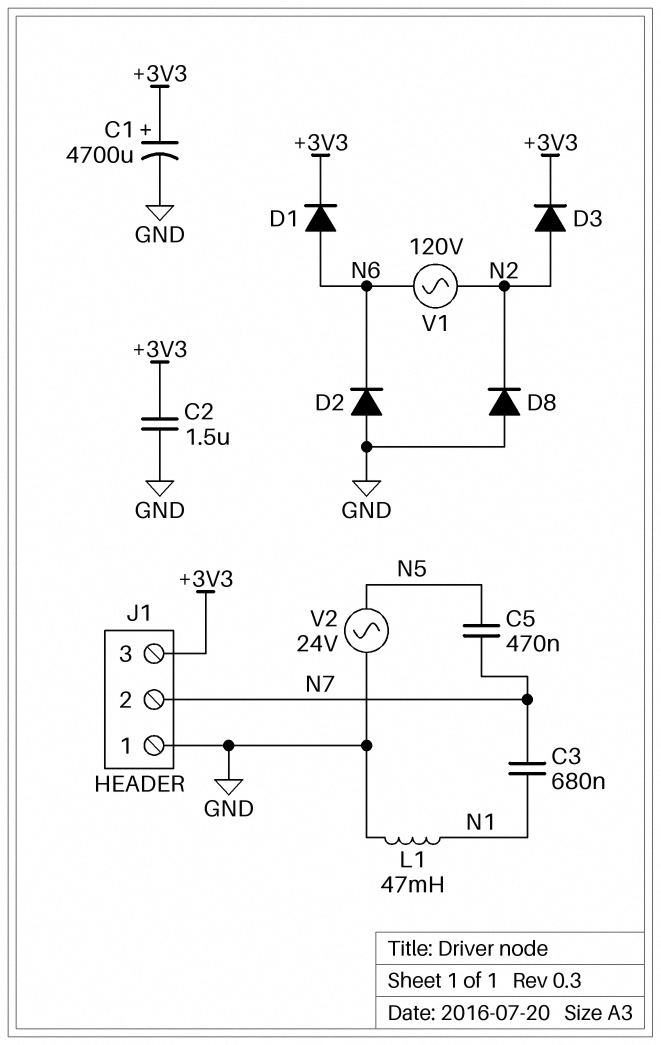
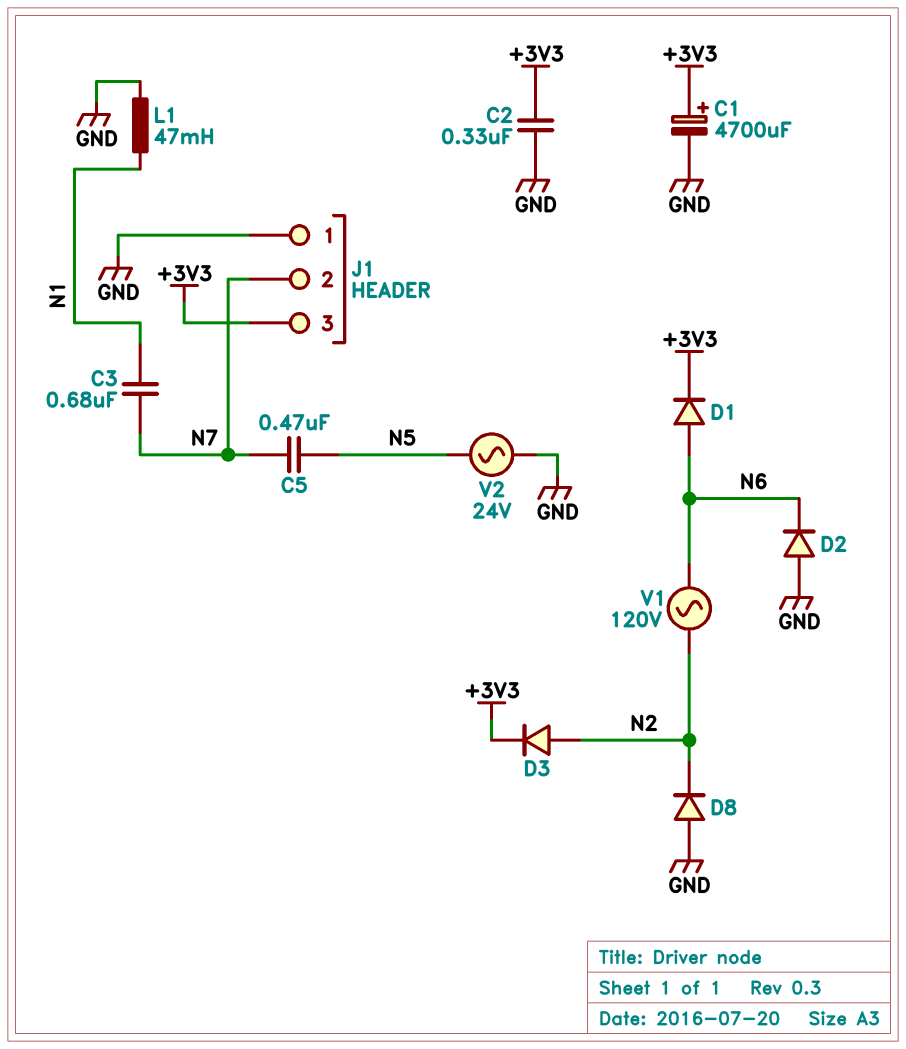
C2: 1.5uF (+3V3, GND) -> 330nF (+3V3, GND)

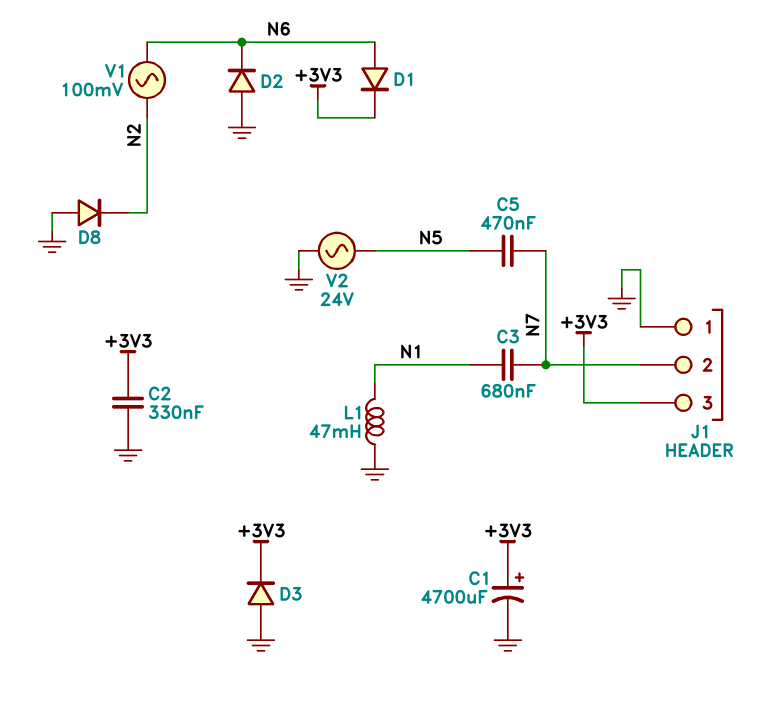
D3: diode (A N2, K +3V3) -> diode (A GND, K +3V3)
V1: AC 120V (N2, N6) -> AC 100mV (N2, N6)

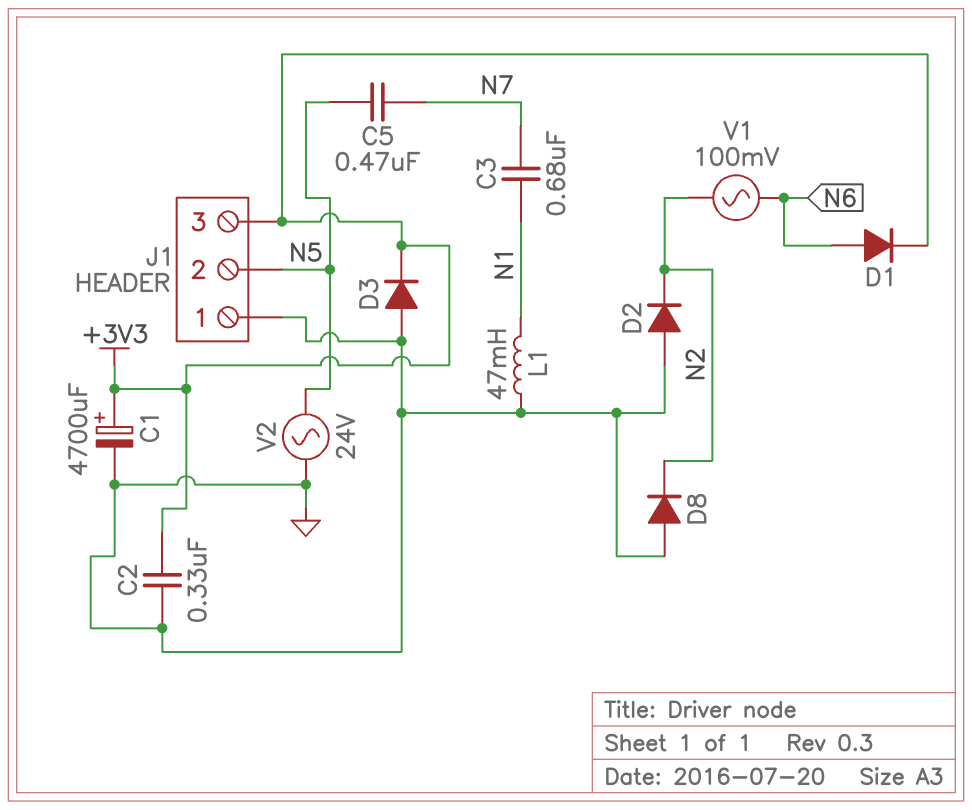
D2: diode (A GND, K N6) -> diode (A GND, K N2)
J1 pin 2: N7 -> N5

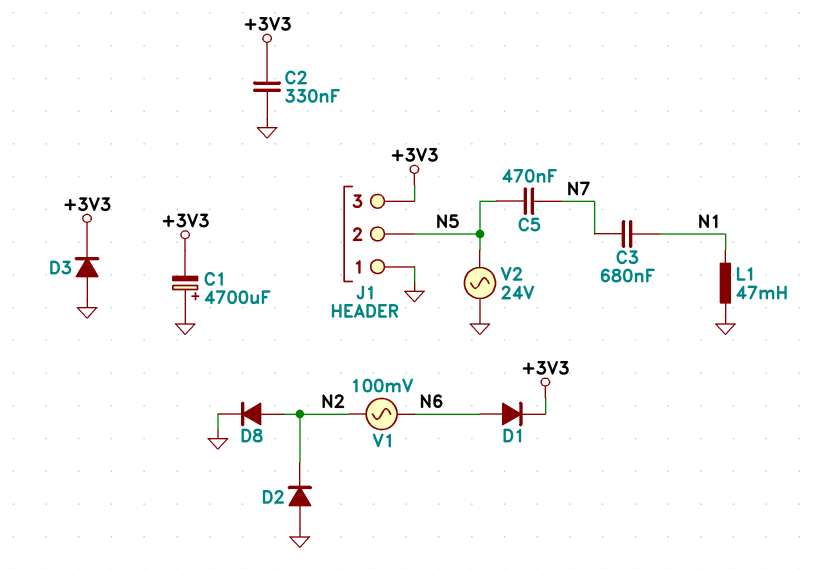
C1: 4700uF (plus +3V3, minus GND) -> 4700uF (plus GND, minus +3V3)
D8: diode (A GND, K N2) -> diode (A N2, K GND)

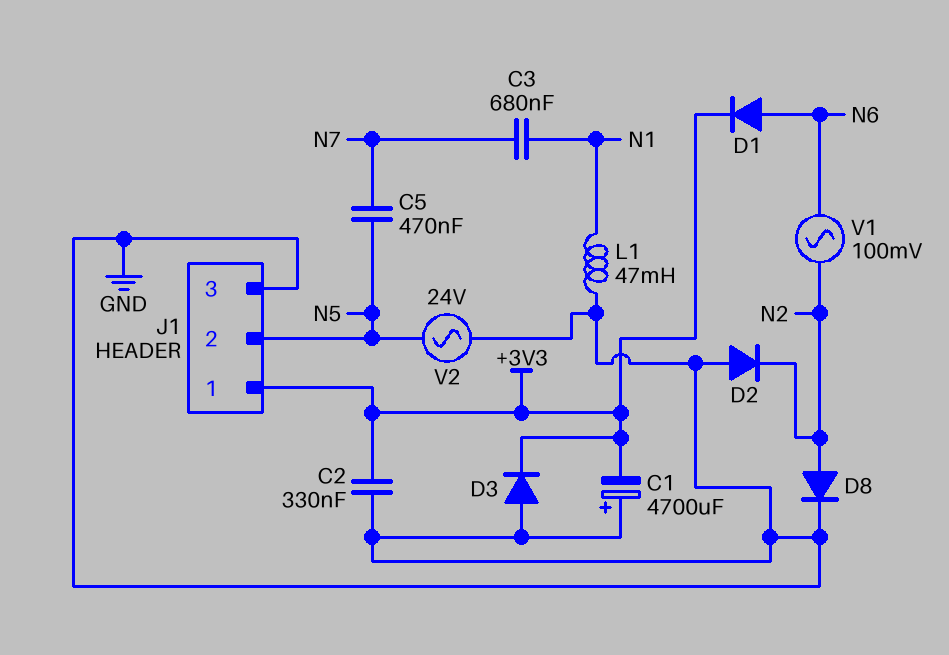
J1 pin 1: GND -> +3V3
J1 pin 3: +3V3 -> GND

